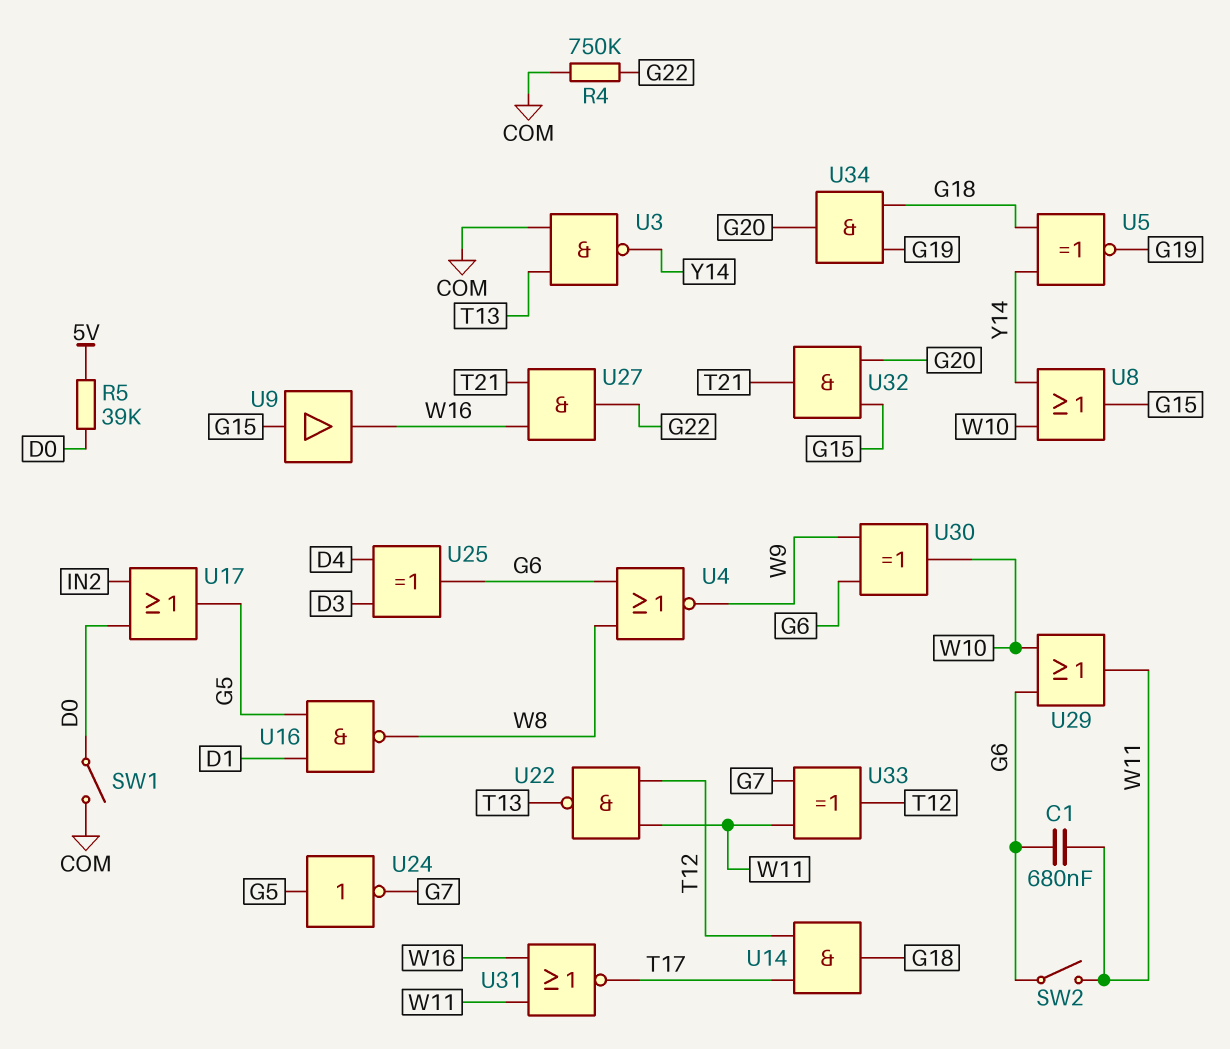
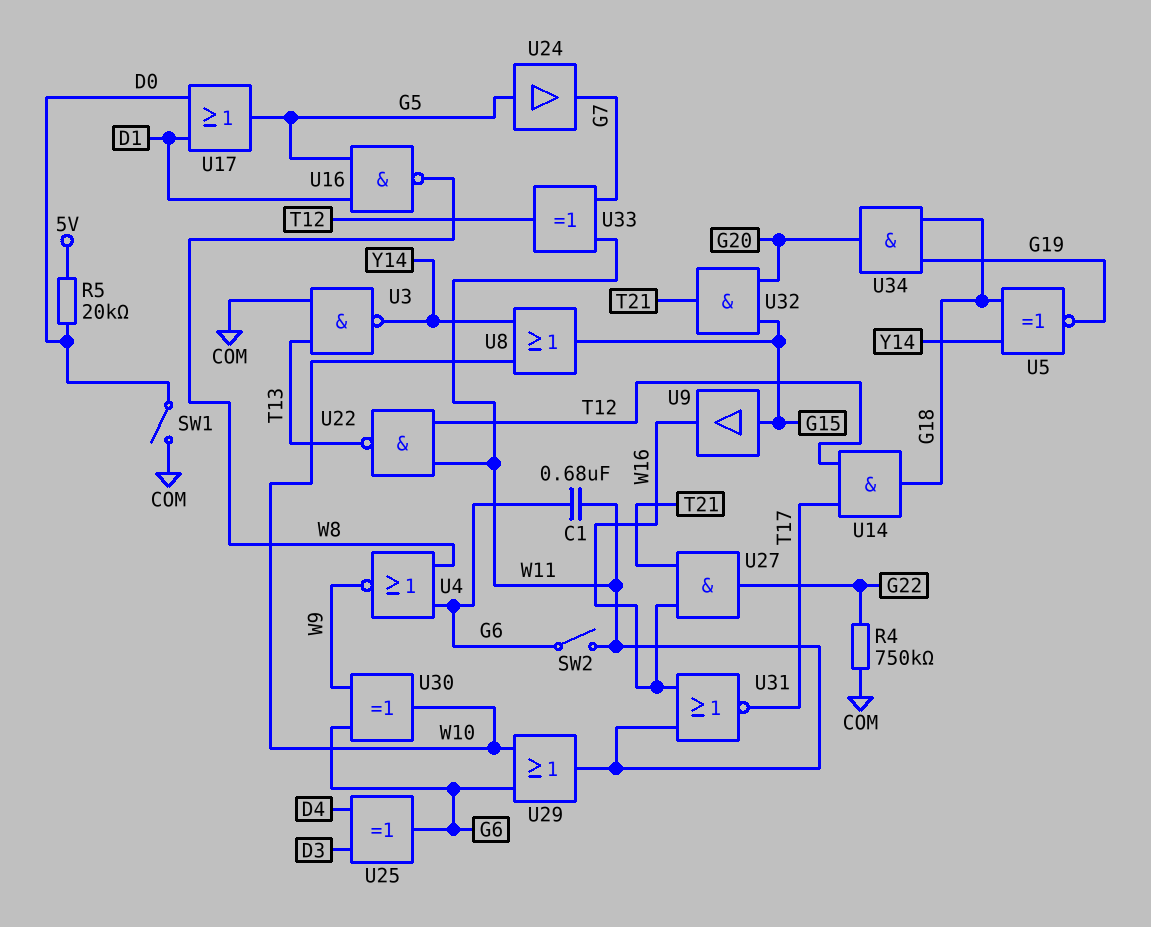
R5: 39k (5V, D0) -> 20k (5V, D0)
U17: OR (in D0, in IN2, out G5) -> OR (in D0, in D1, out G5)
U24: NOT (in G5, out G7) -> buffer (in G5, out G7)

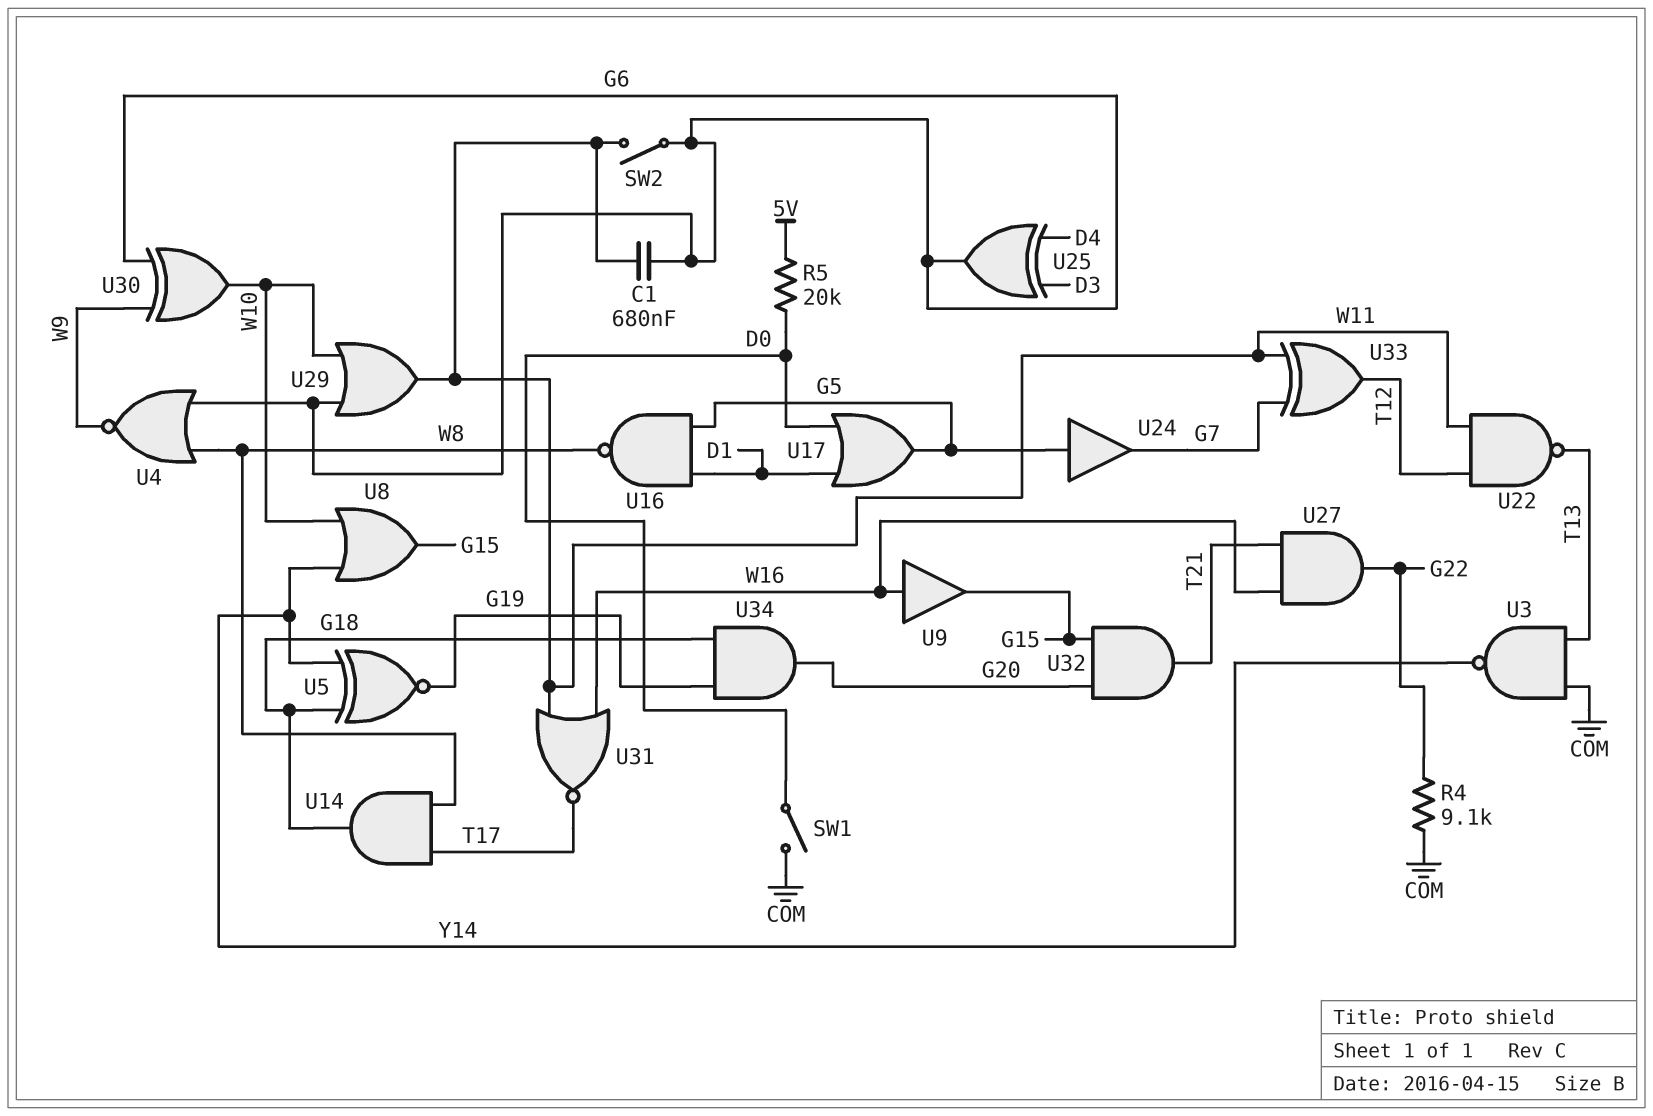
R4: 750k (COM, G22) -> 9.1k (COM, G22)
U9: buffer (in G15, out W16) -> buffer (in W16, out G15)
U14: AND (in T12, in T17, out G18) -> AND (in T17, in W8, out G18)

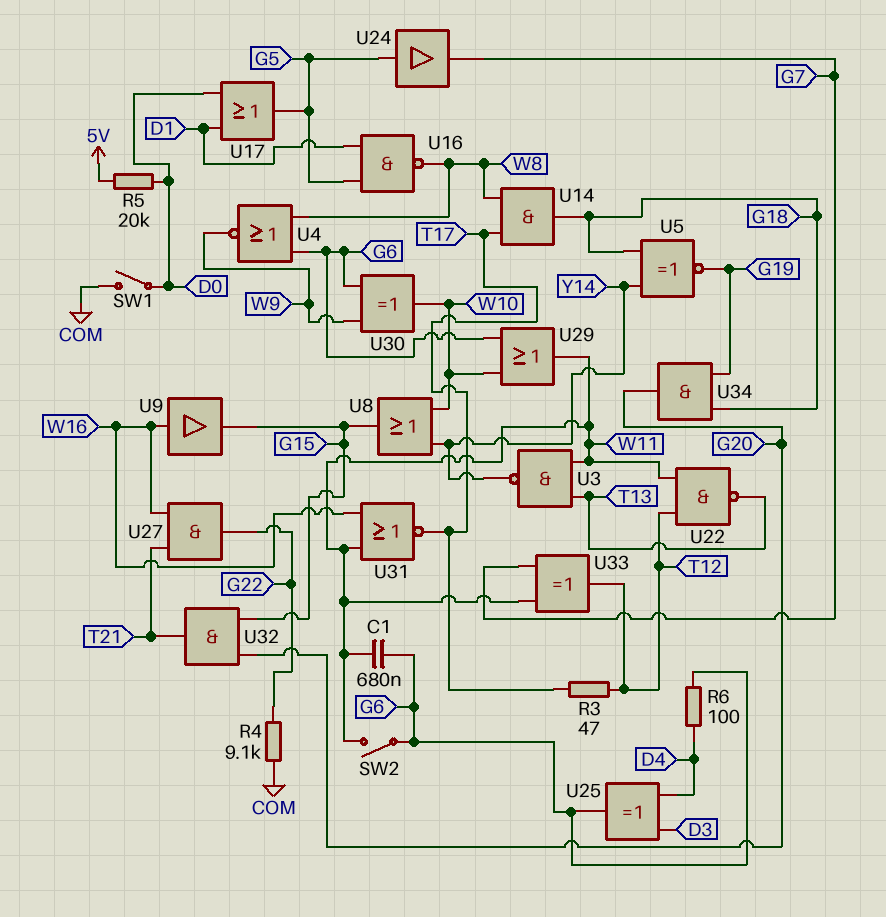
R3: none -> 47 (T12, T17)
R6: none -> 100 (D4, G6)
U3: NAND (in COM, in T13, out Y14) -> NAND (in T13, in W11, out Y14)

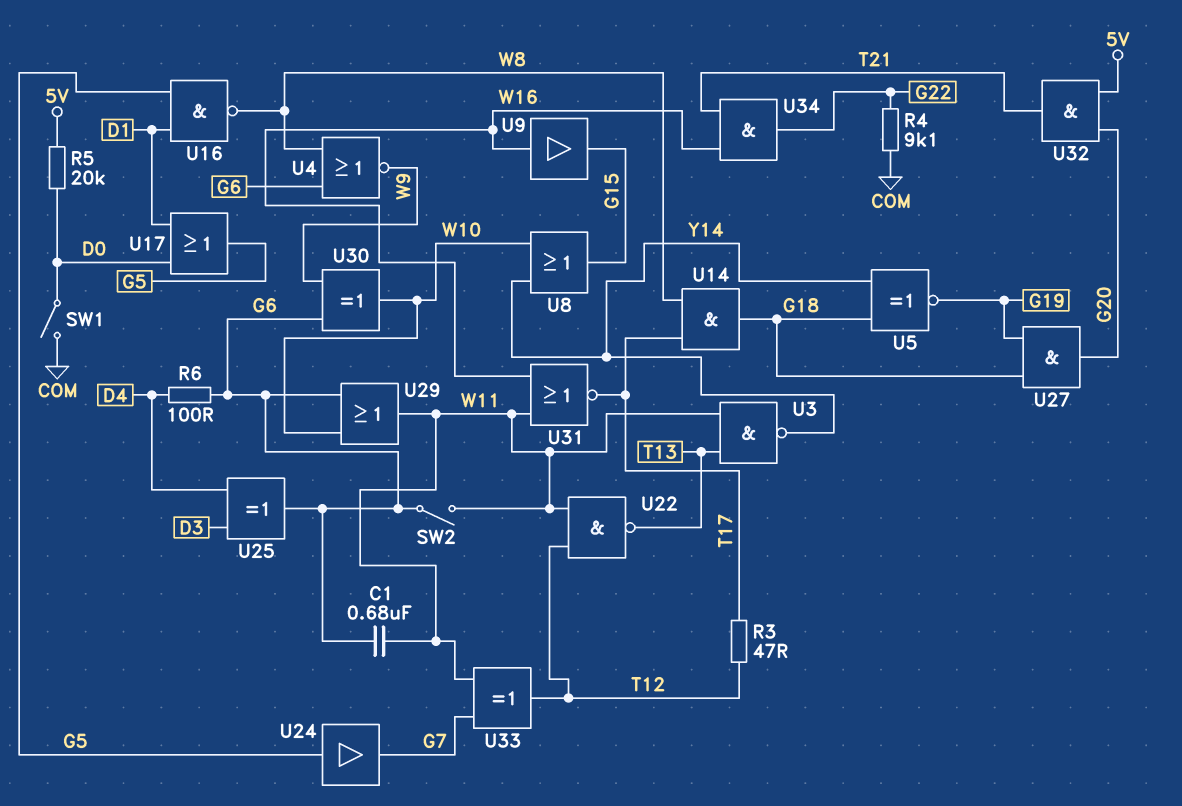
U27: AND (in T21, in W16, out G22) -> AND (in G18, in G19, out G20)
U32: AND (in G15, in G20, out T21) -> AND (in 5V, in G20, out T21)
U34: AND (in G18, in G19, out G20) -> AND (in T21, in W16, out G22)

